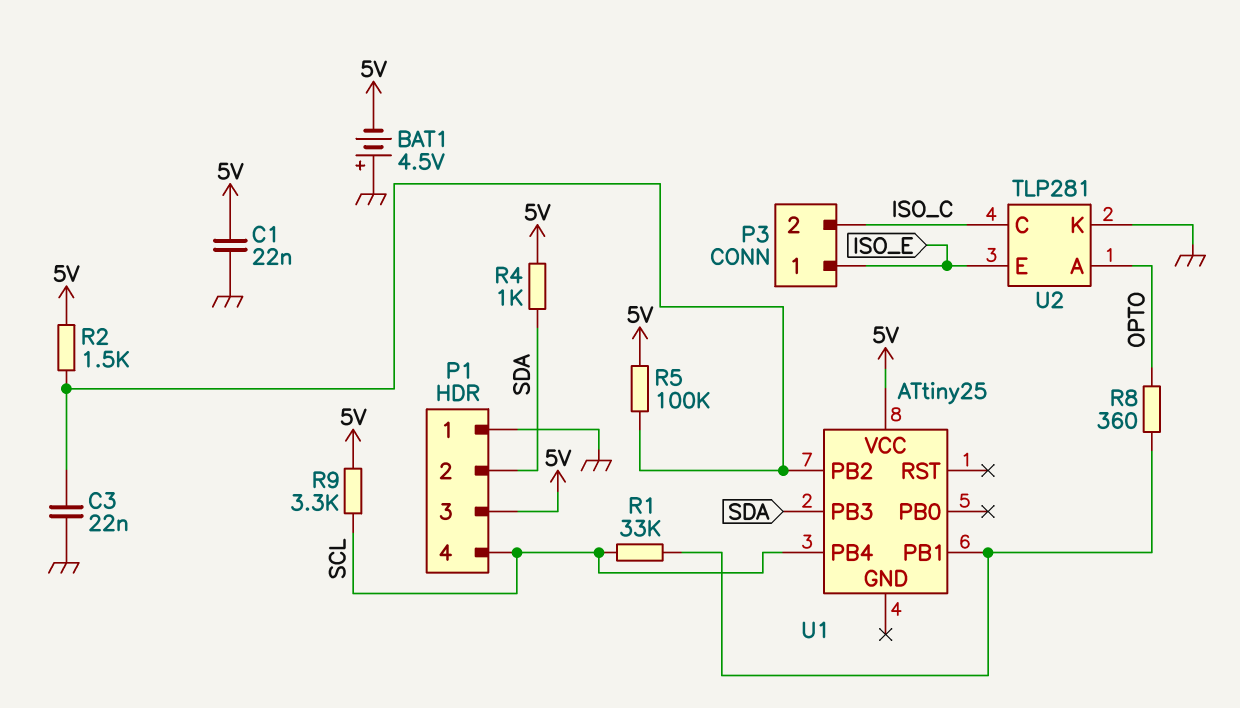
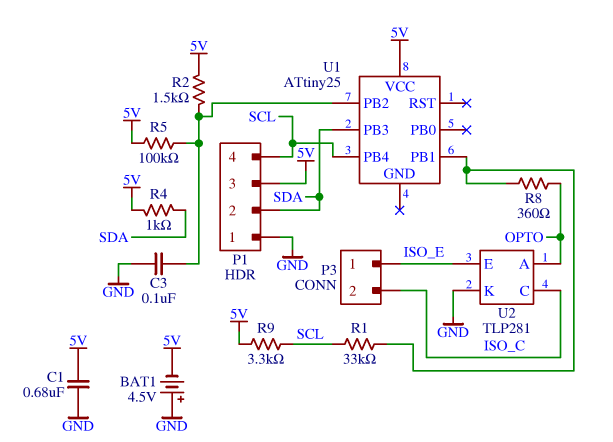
C1: 22nF (5V, GND) -> 680nF (5V, GND)
C3: 22nF (GND, U1/PB2) -> 100nF (GND, U1/PB2)

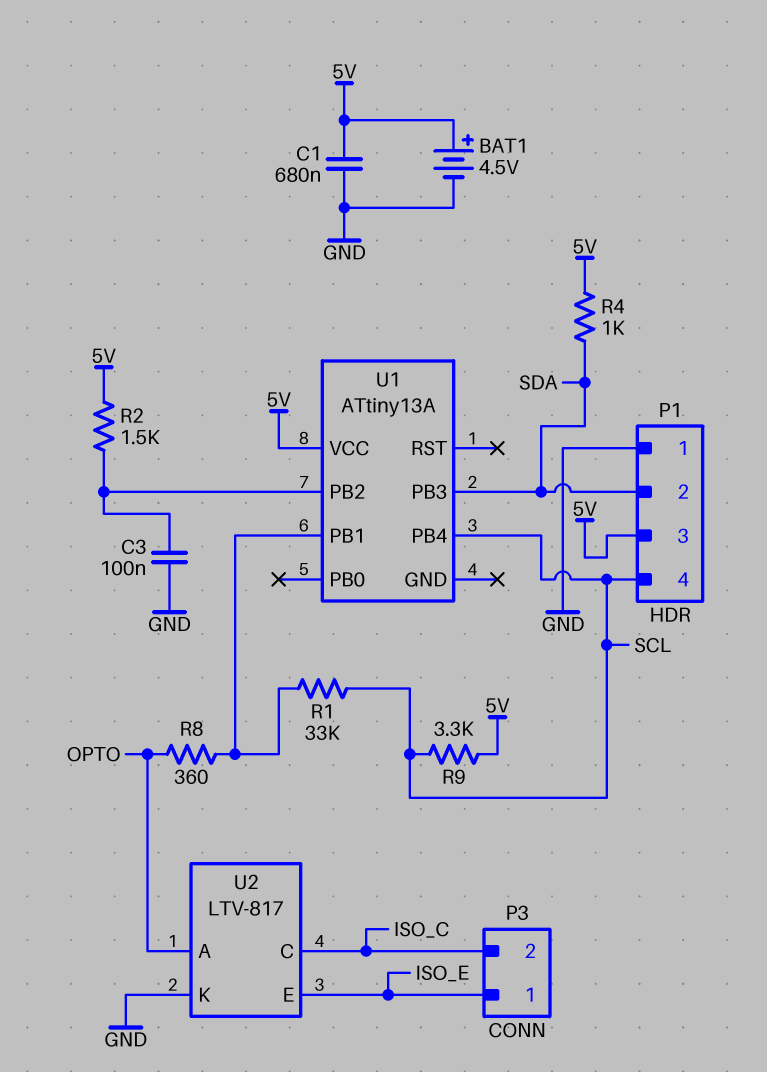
BAT1: 4.5V (plus GND, minus 5V) -> 4.5V (plus 5V, minus GND)
R5: 100k (5V, U1/PB2) -> none
U1: ATtiny25 -> ATtiny13A
U2: TLP281 -> LTV-817

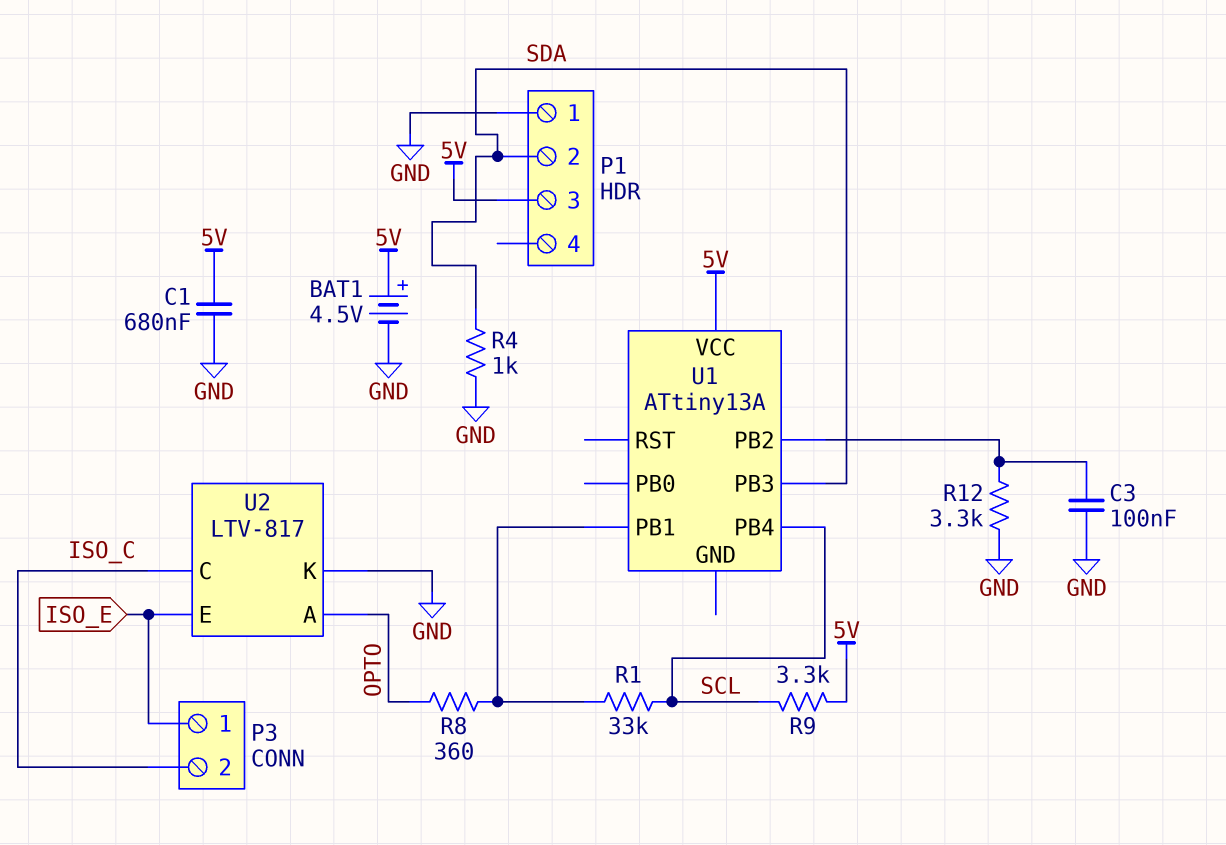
P1 pin 4: SCL -> none
R2: 1.5k (5V, U1/PB2) -> none
R4: 1k (5V, SDA) -> 1k (GND, SDA)
R12: none -> 3.3k (GND, U1/PB2)

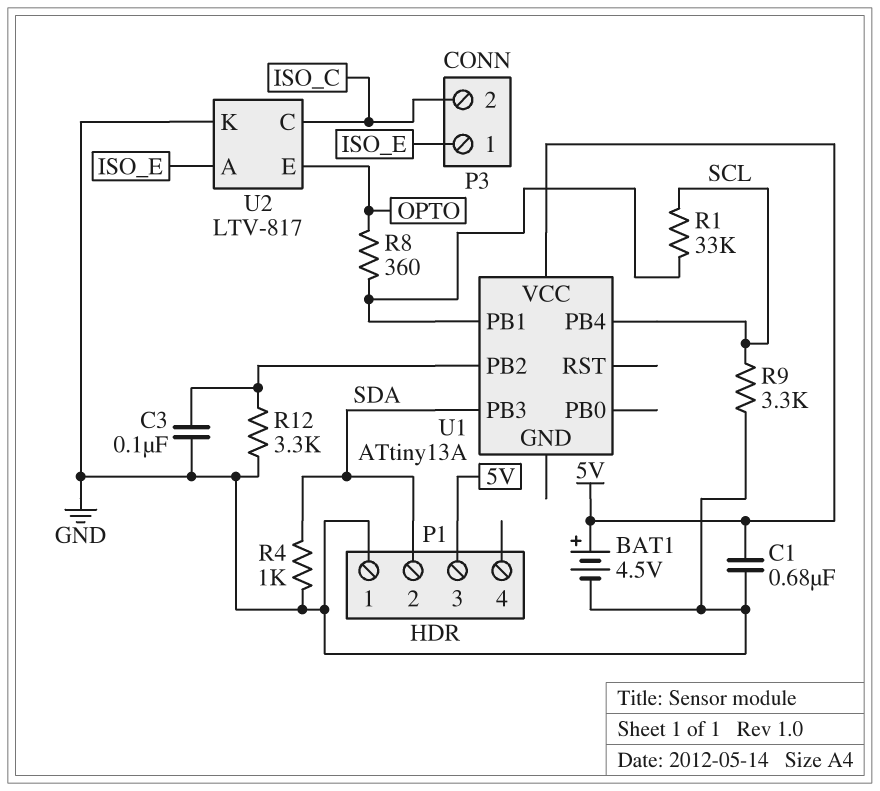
R9: 3.3k (5V, SCL) -> 3.3k (GND, SCL)
U2 pin A: OPTO -> ISO_E
U2 pin E: ISO_E -> OPTO

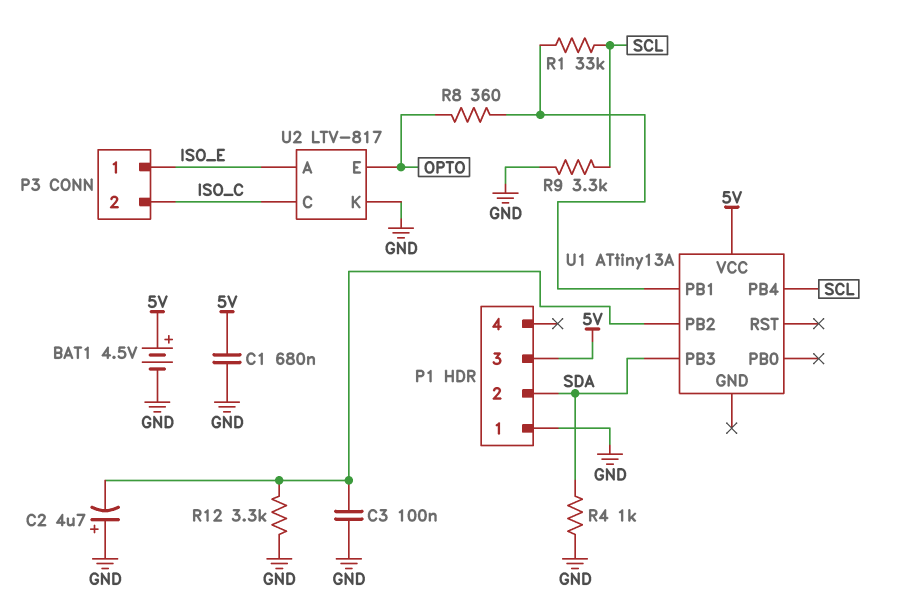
C2: none -> 4.7uF (plus GND, minus U1/PB2)

